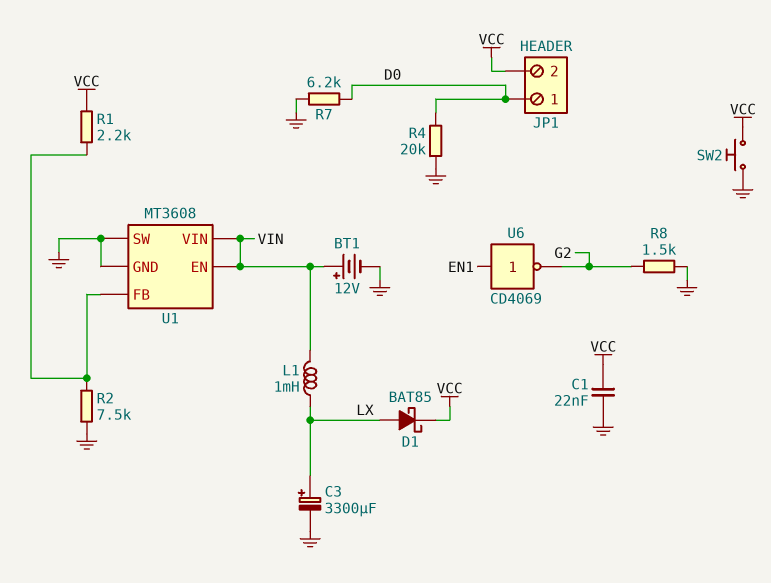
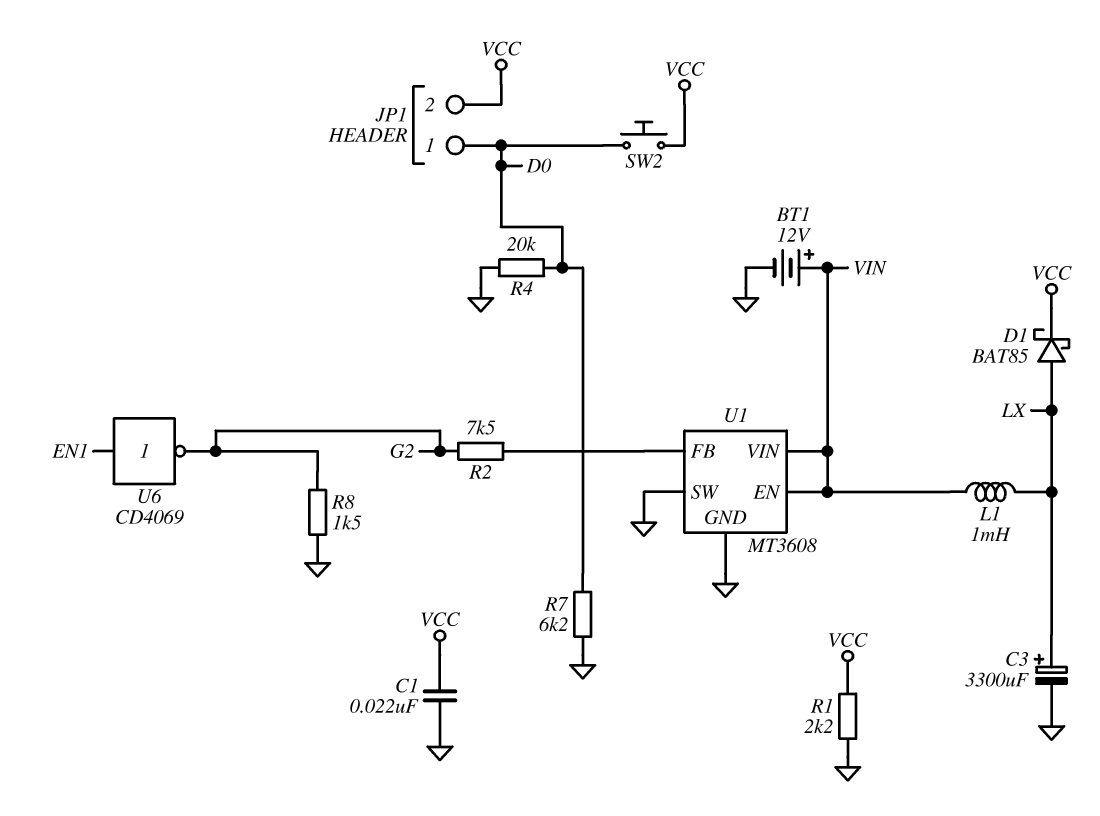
R1: 2.2k (U1/FB, VCC) -> 2.2k (GND, VCC)
R2: 7.5k (GND, U1/FB) -> 7.5k (G2, U1/FB)
SW2: button (GND, VCC) -> button (D0, VCC)

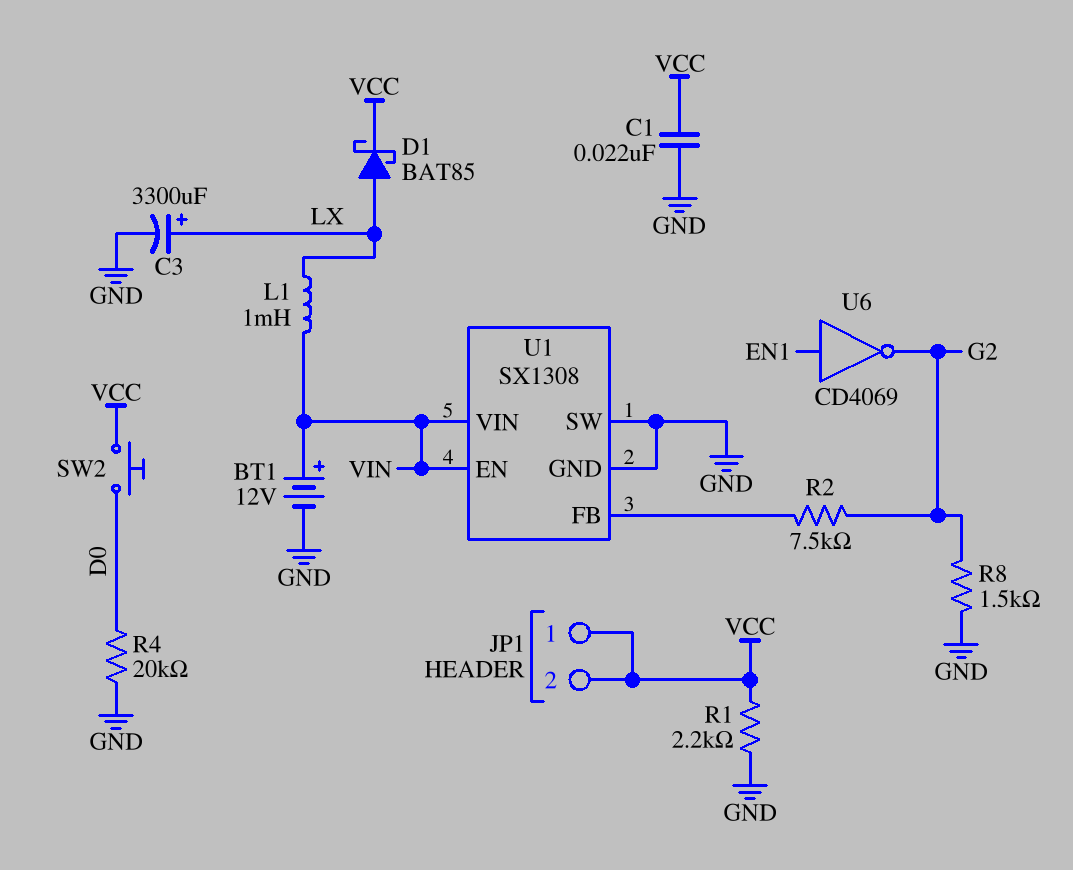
JP1 pin 1: D0 -> VCC
R7: 6.2k (D0, GND) -> none
U1: MT3608 -> SX1308

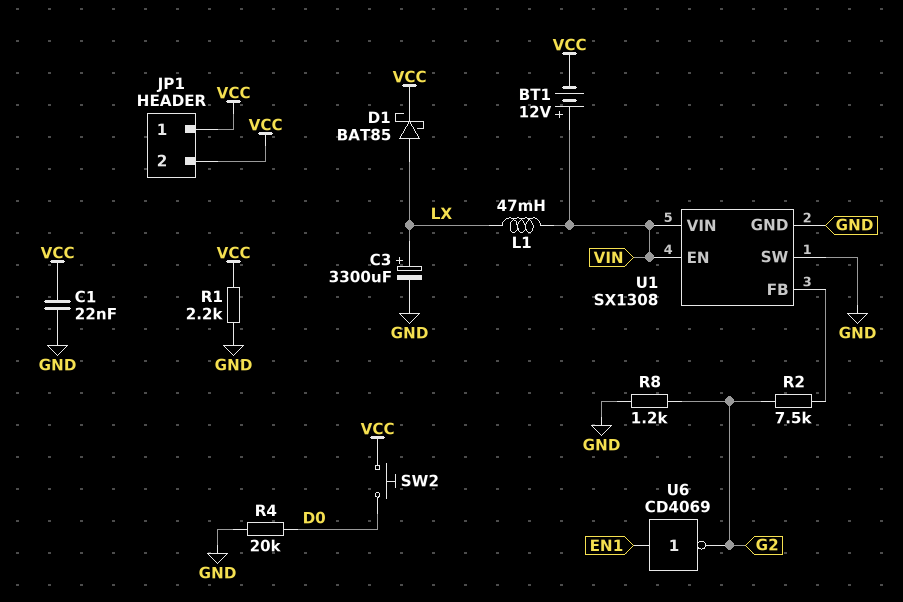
BT1: 12V (plus VIN, minus GND) -> 12V (plus VIN, minus VCC)
L1: 1mH (LX, VIN) -> 47mH (LX, VIN)
R8: 1.5k (G2, GND) -> 1.2k (G2, GND)

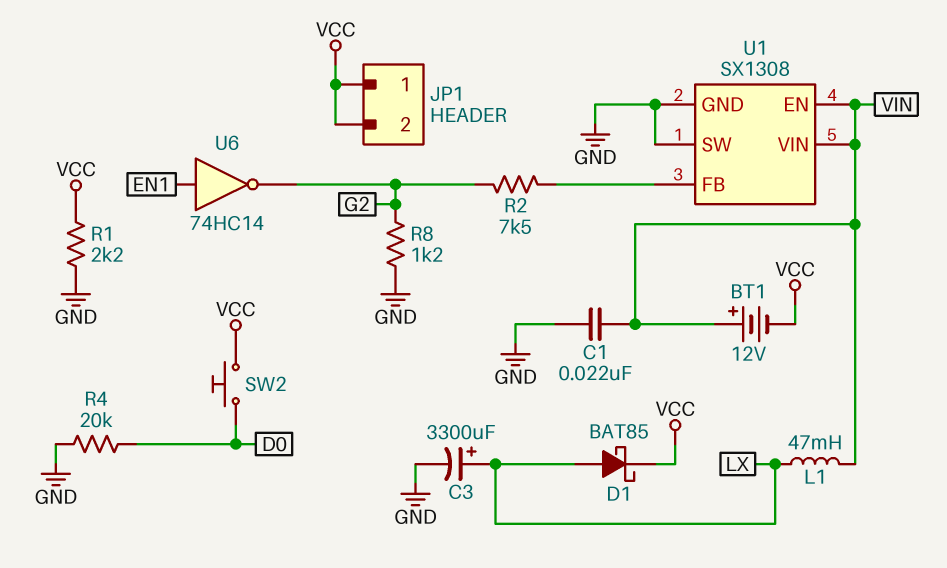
C1: 22nF (GND, VCC) -> 22nF (GND, VIN)
U6: NOT CD4069 (in EN1, out G2) -> NOT 74HC14 (in EN1, out G2)

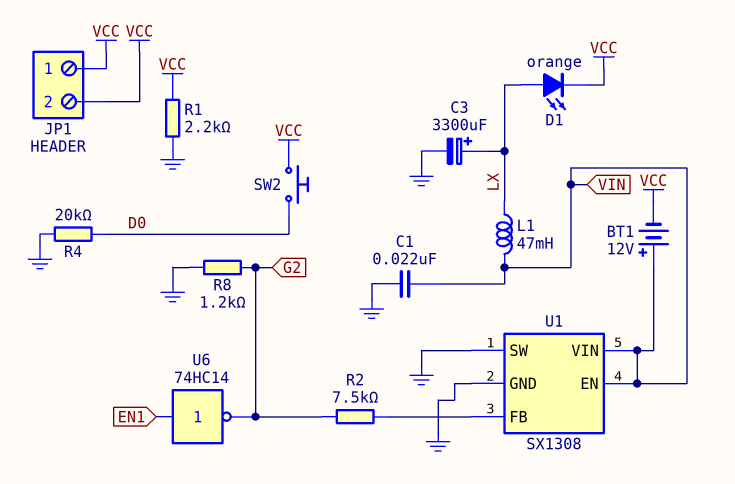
D1: schottky BAT85 (A LX, K VCC) -> LED orange (A LX, K VCC)

